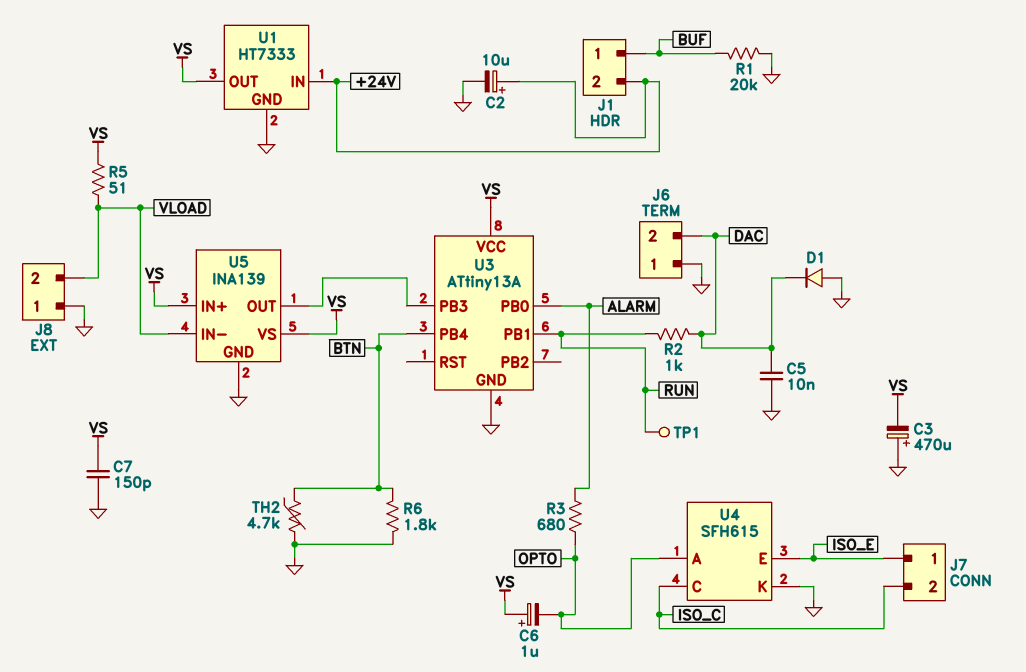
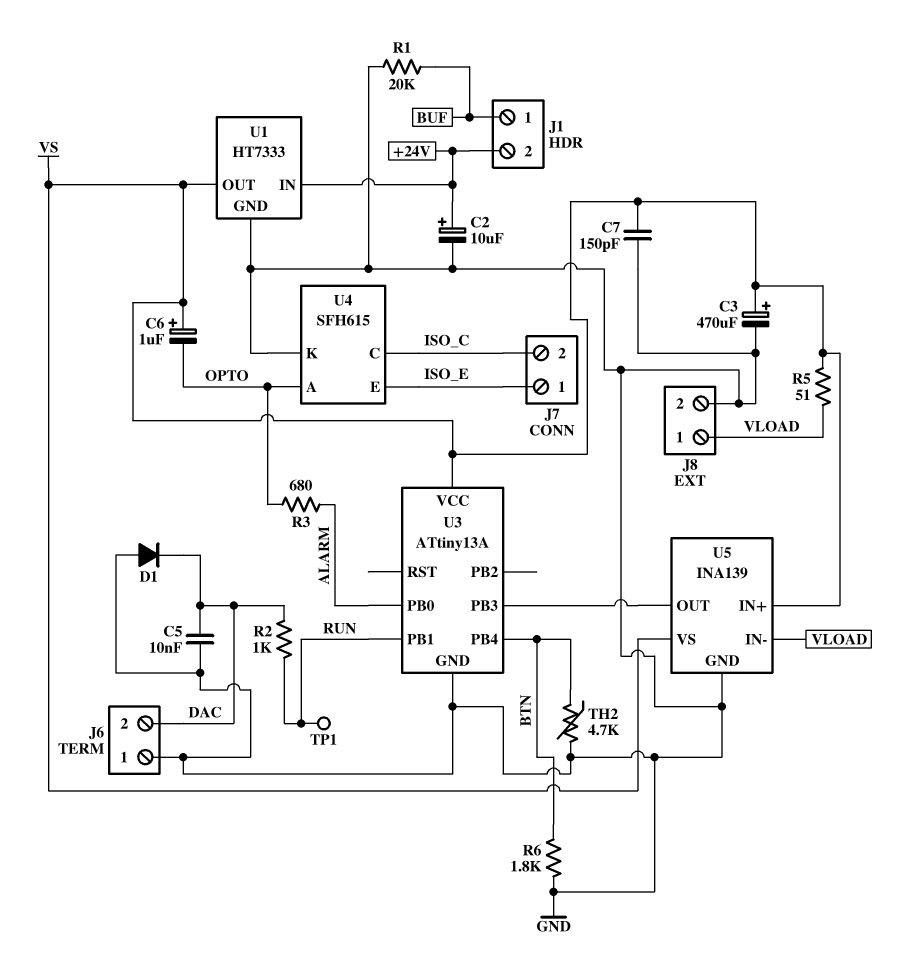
C3: 470uF (plus GND, minus VS) -> 470uF (plus VS, minus GND)
J8 pin 1: GND -> VLOAD
J8 pin 2: VLOAD -> GND

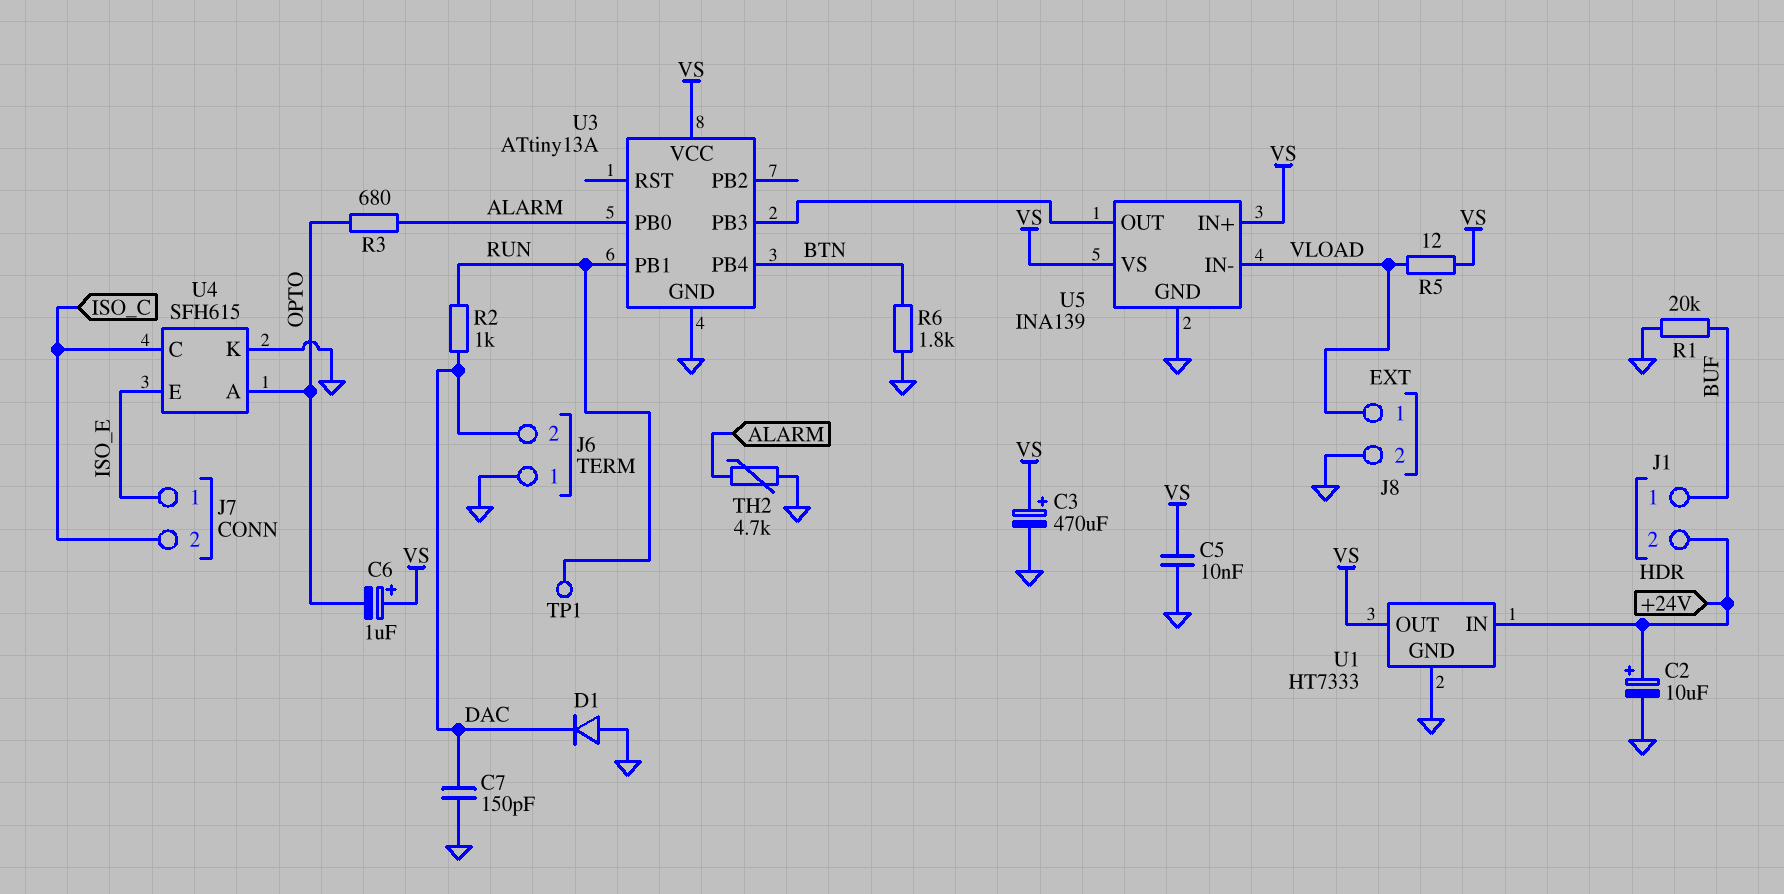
C5: 10nF (DAC, GND) -> 10nF (GND, VS)
C7: 150pF (GND, VS) -> 150pF (DAC, GND)
R5: 51 (VLOAD, VS) -> 12 (VLOAD, VS)
TH2: 4.7k (BTN, GND) -> 4.7k (ALARM, GND)

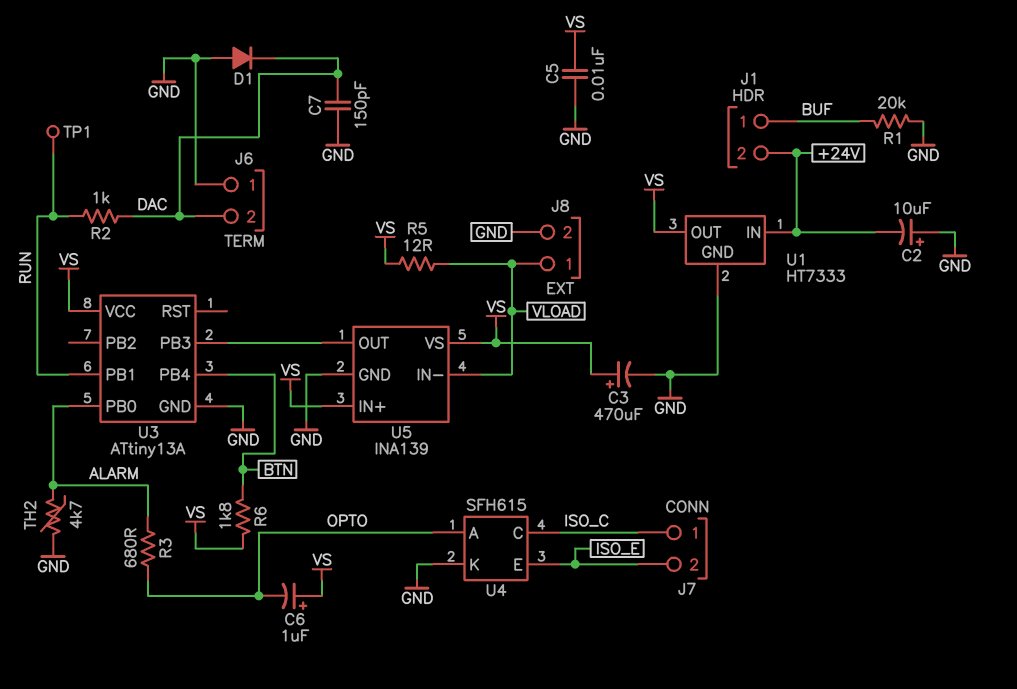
C2: 10uF (plus +24V, minus GND) -> 10uF (plus GND, minus +24V)
J7 pin 1: ISO_E -> ISO_C
J7 pin 2: ISO_C -> ISO_E
R6: 1.8k (BTN, GND) -> 1.8k (BTN, VS)

